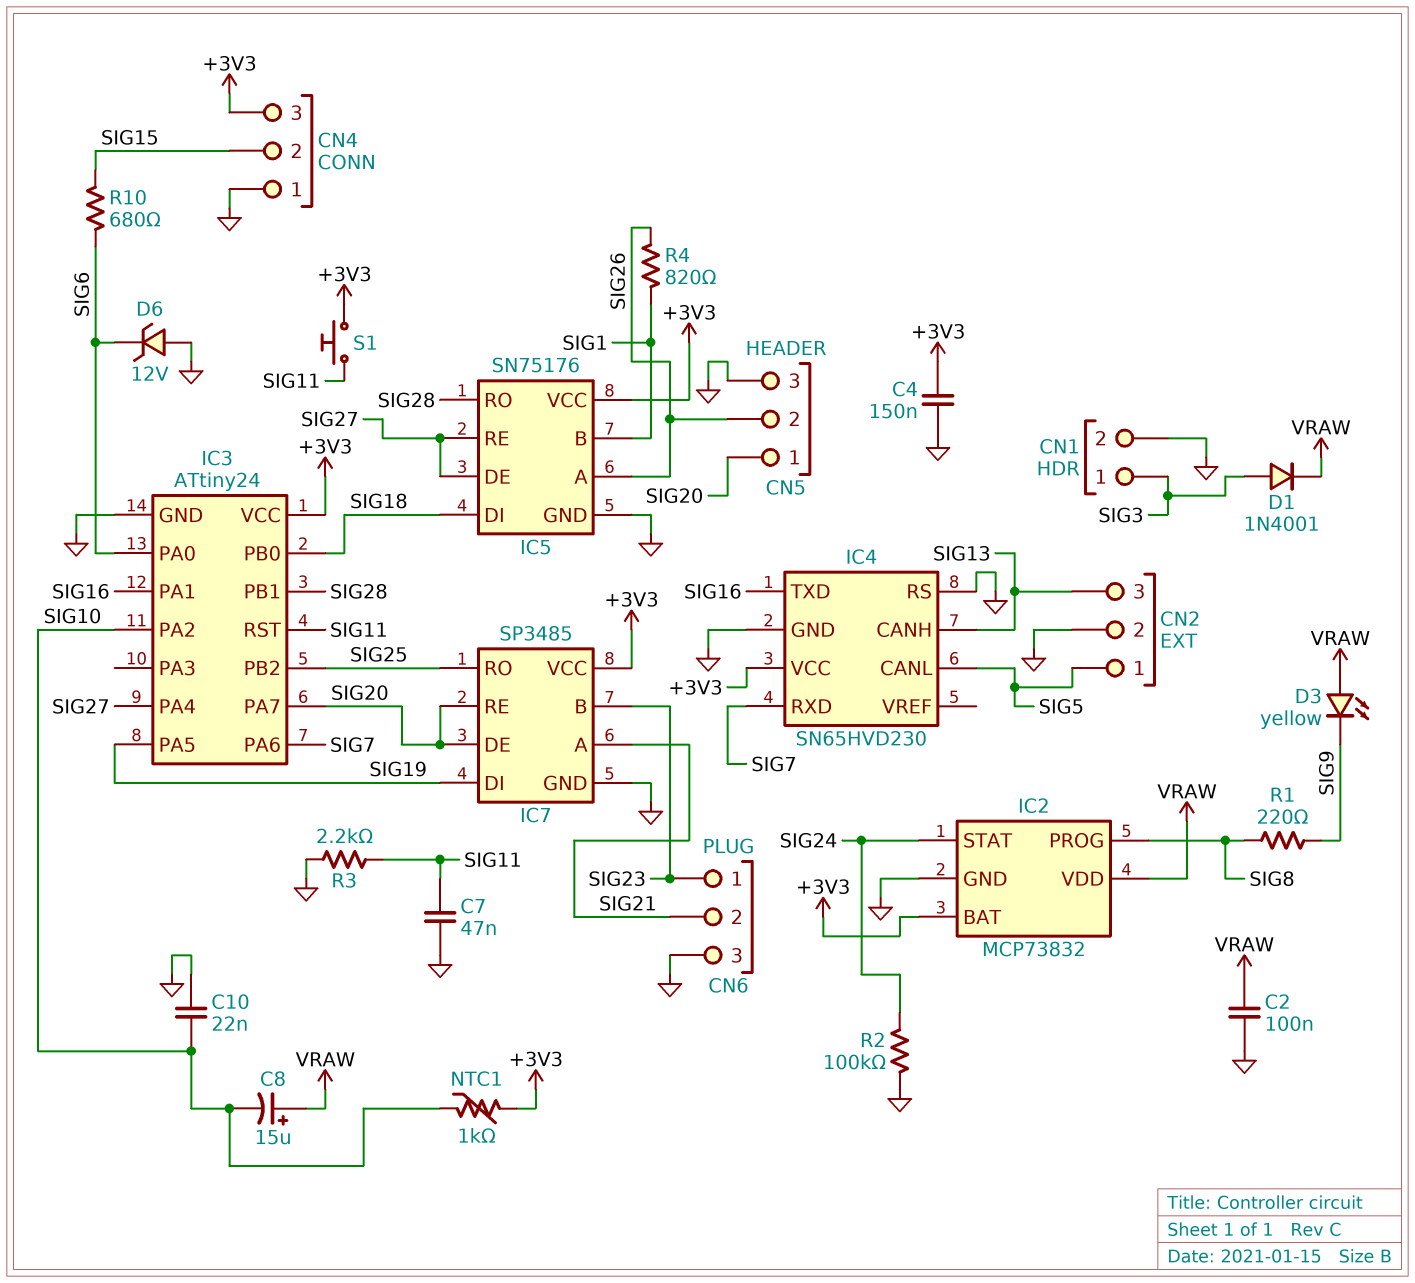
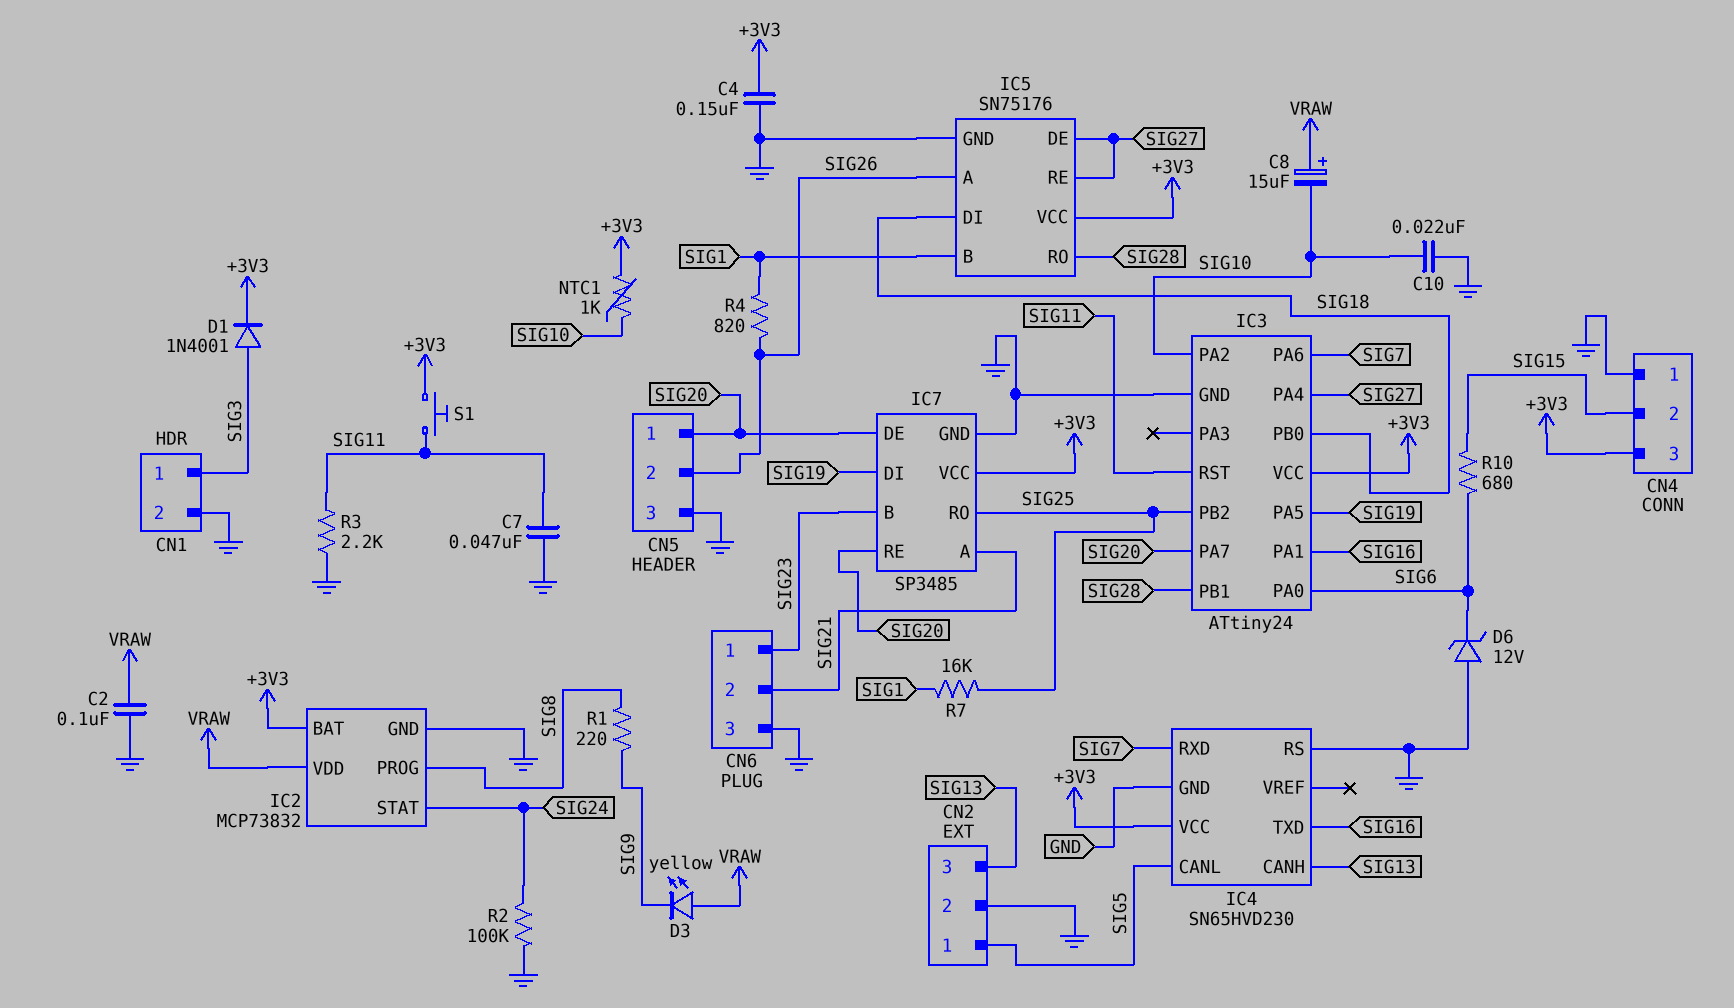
D1: diode 1N4001 (A SIG3, K VRAW) -> diode 1N4001 (A SIG3, K +3V3)
R7: none -> 16k (SIG1, SIG25)

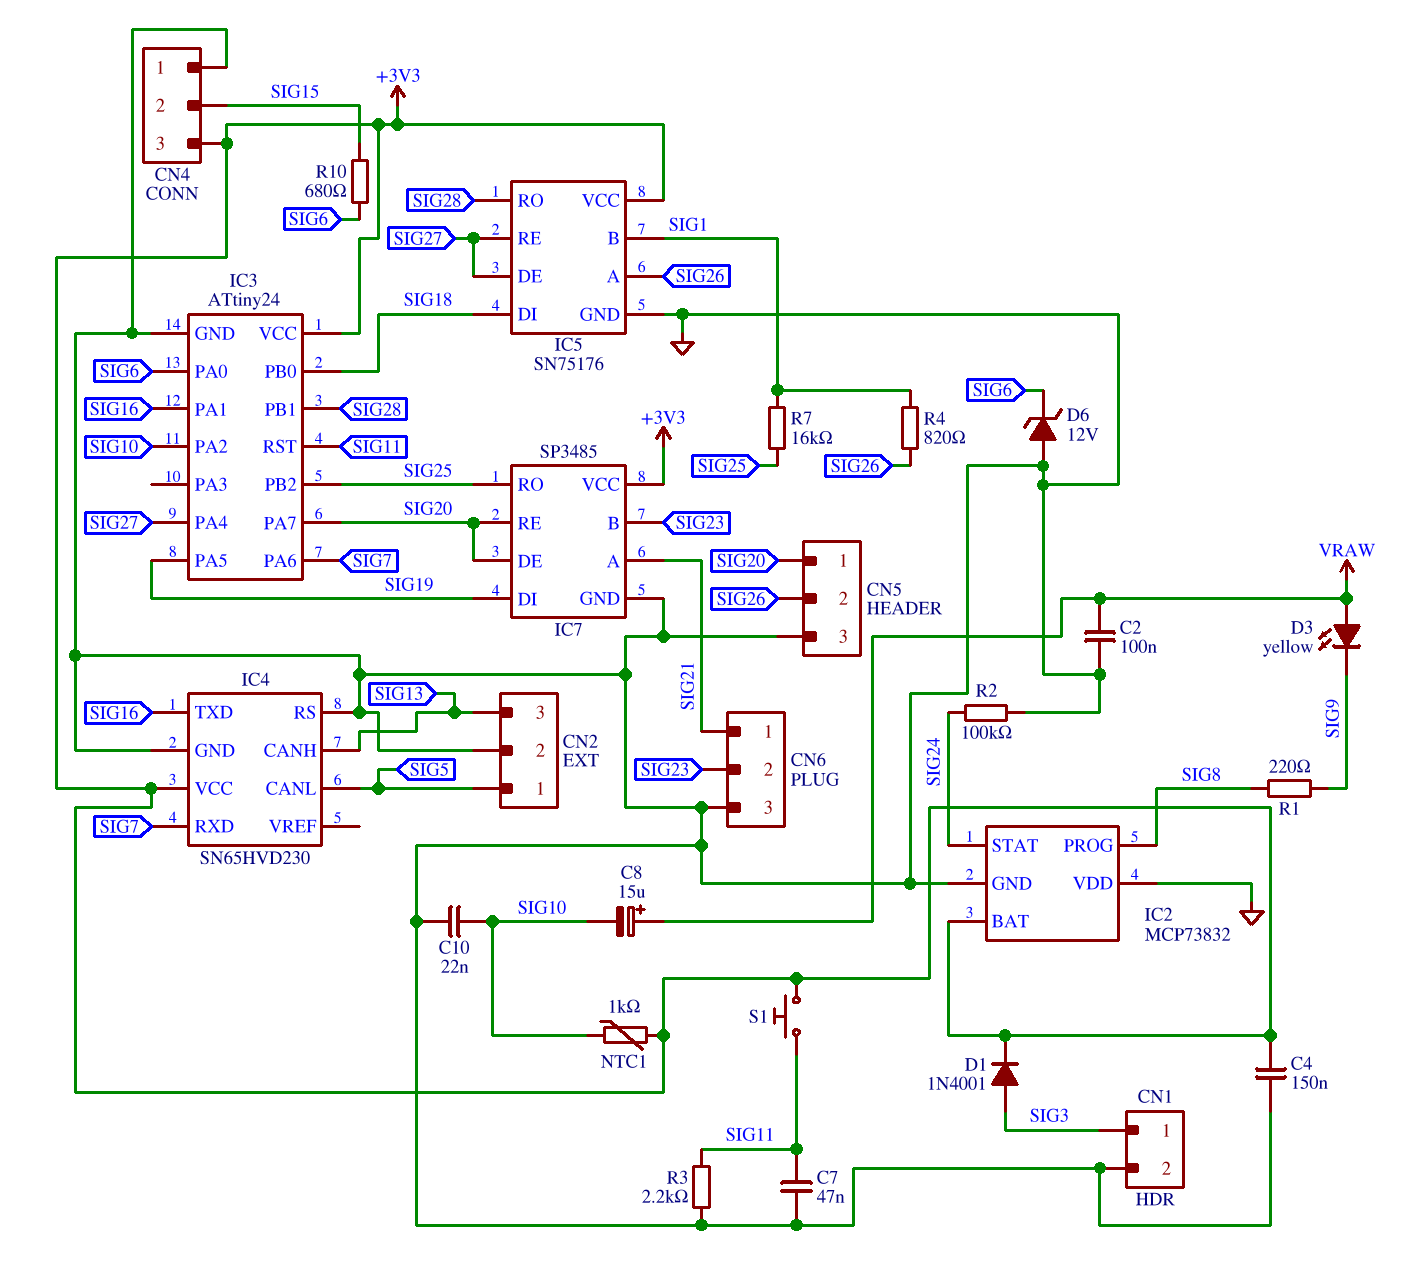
CN6 pin 1: SIG23 -> SIG21
CN6 pin 2: SIG21 -> SIG23
IC2 pin VDD: VRAW -> GND

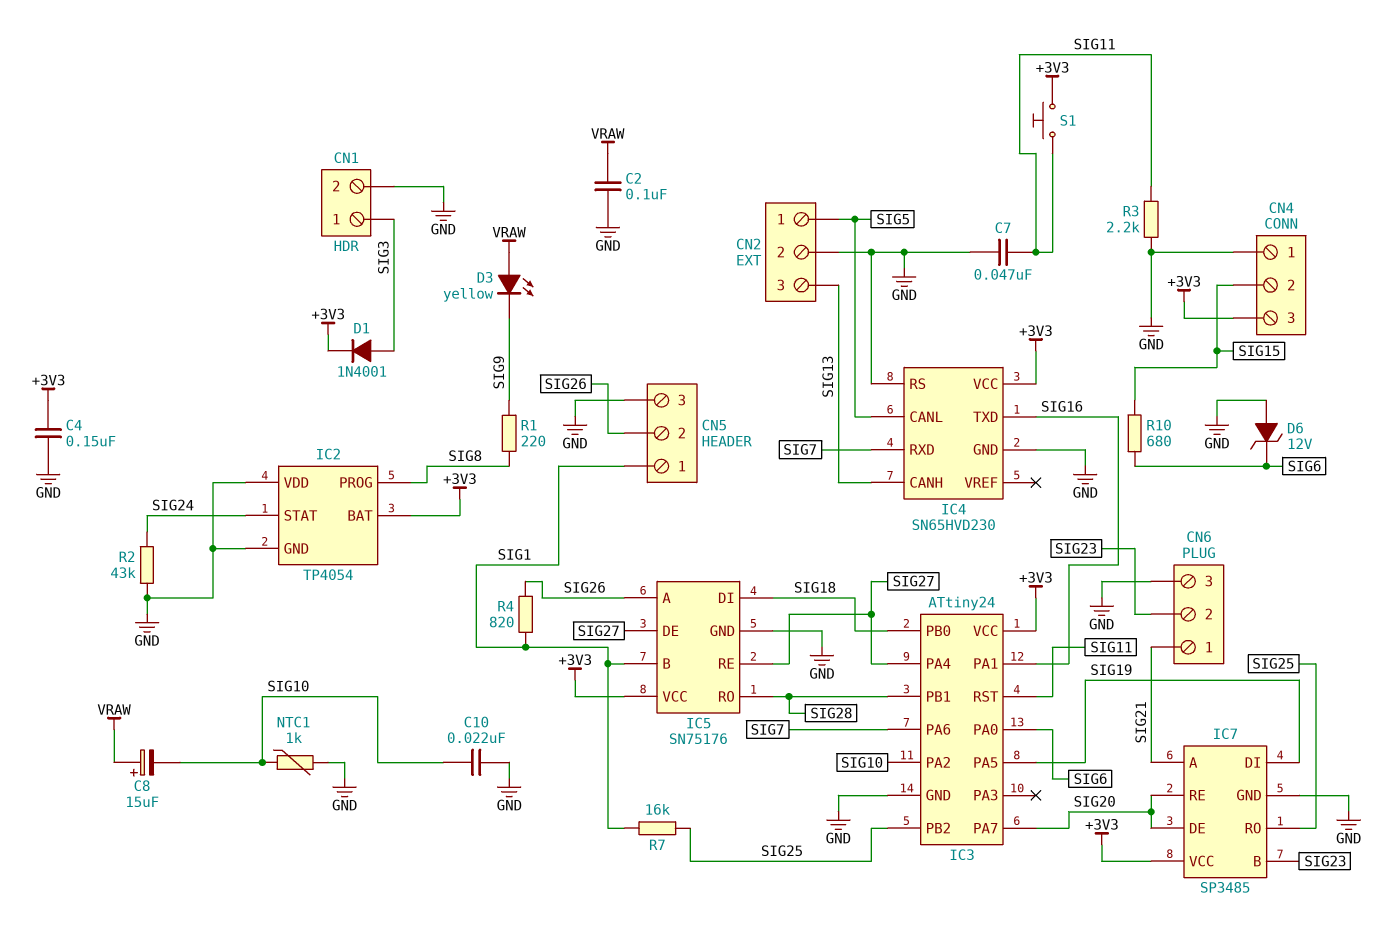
CN5 pin 1: SIG20 -> SIG1
IC2: MCP73832 -> TP4054
NTC1: 1k (+3V3, SIG10) -> 1k (GND, SIG10)
R2: 100k (GND, SIG24) -> 43k (GND, SIG24)

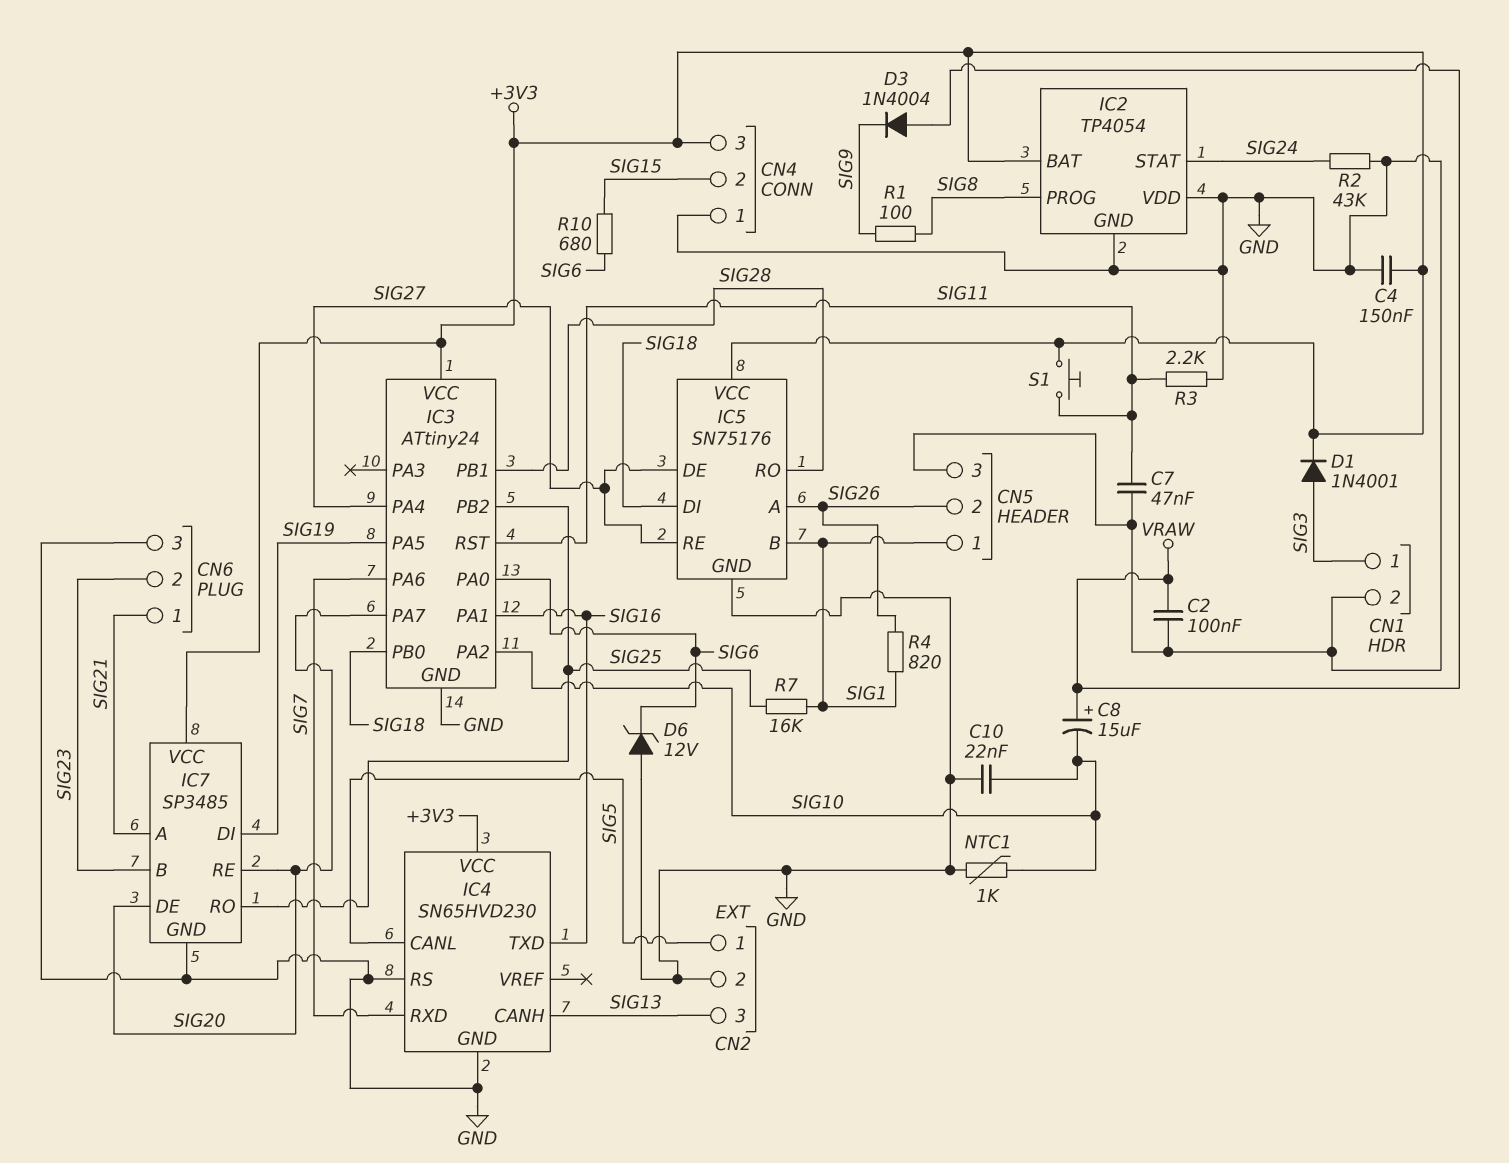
D3: LED yellow (A VRAW, K SIG9) -> diode 1N4004 (A VRAW, K SIG9)
R1: 220 (SIG8, SIG9) -> 100 (SIG8, SIG9)

